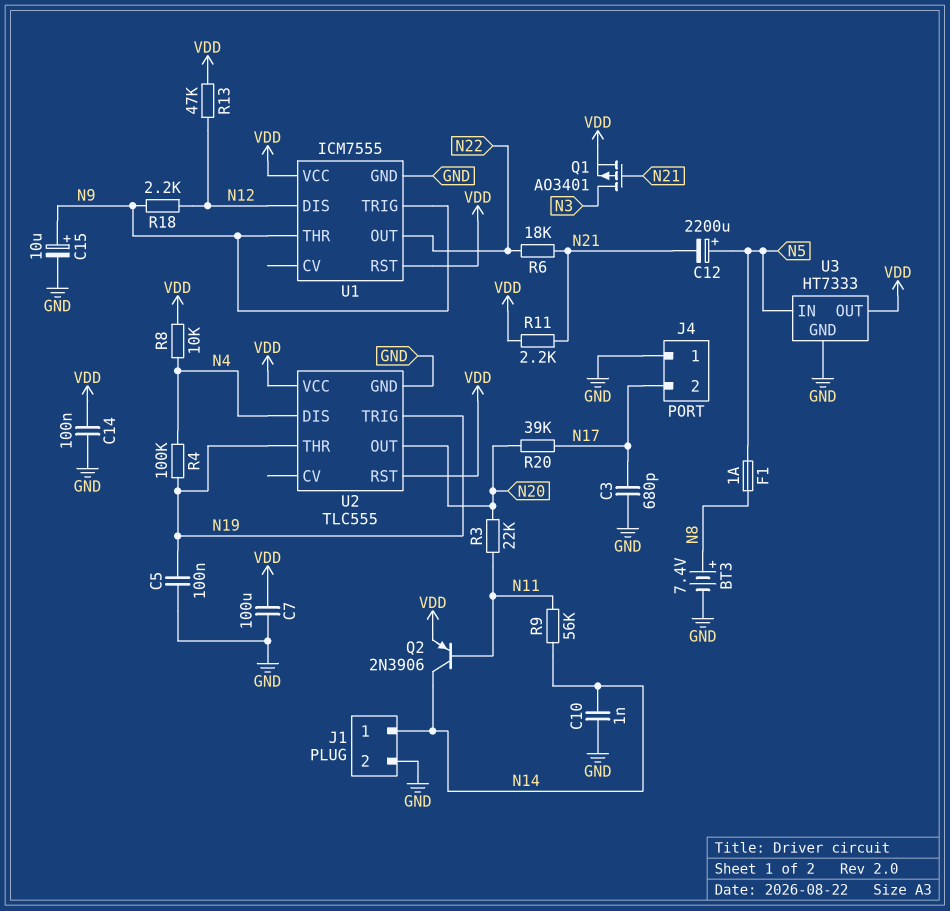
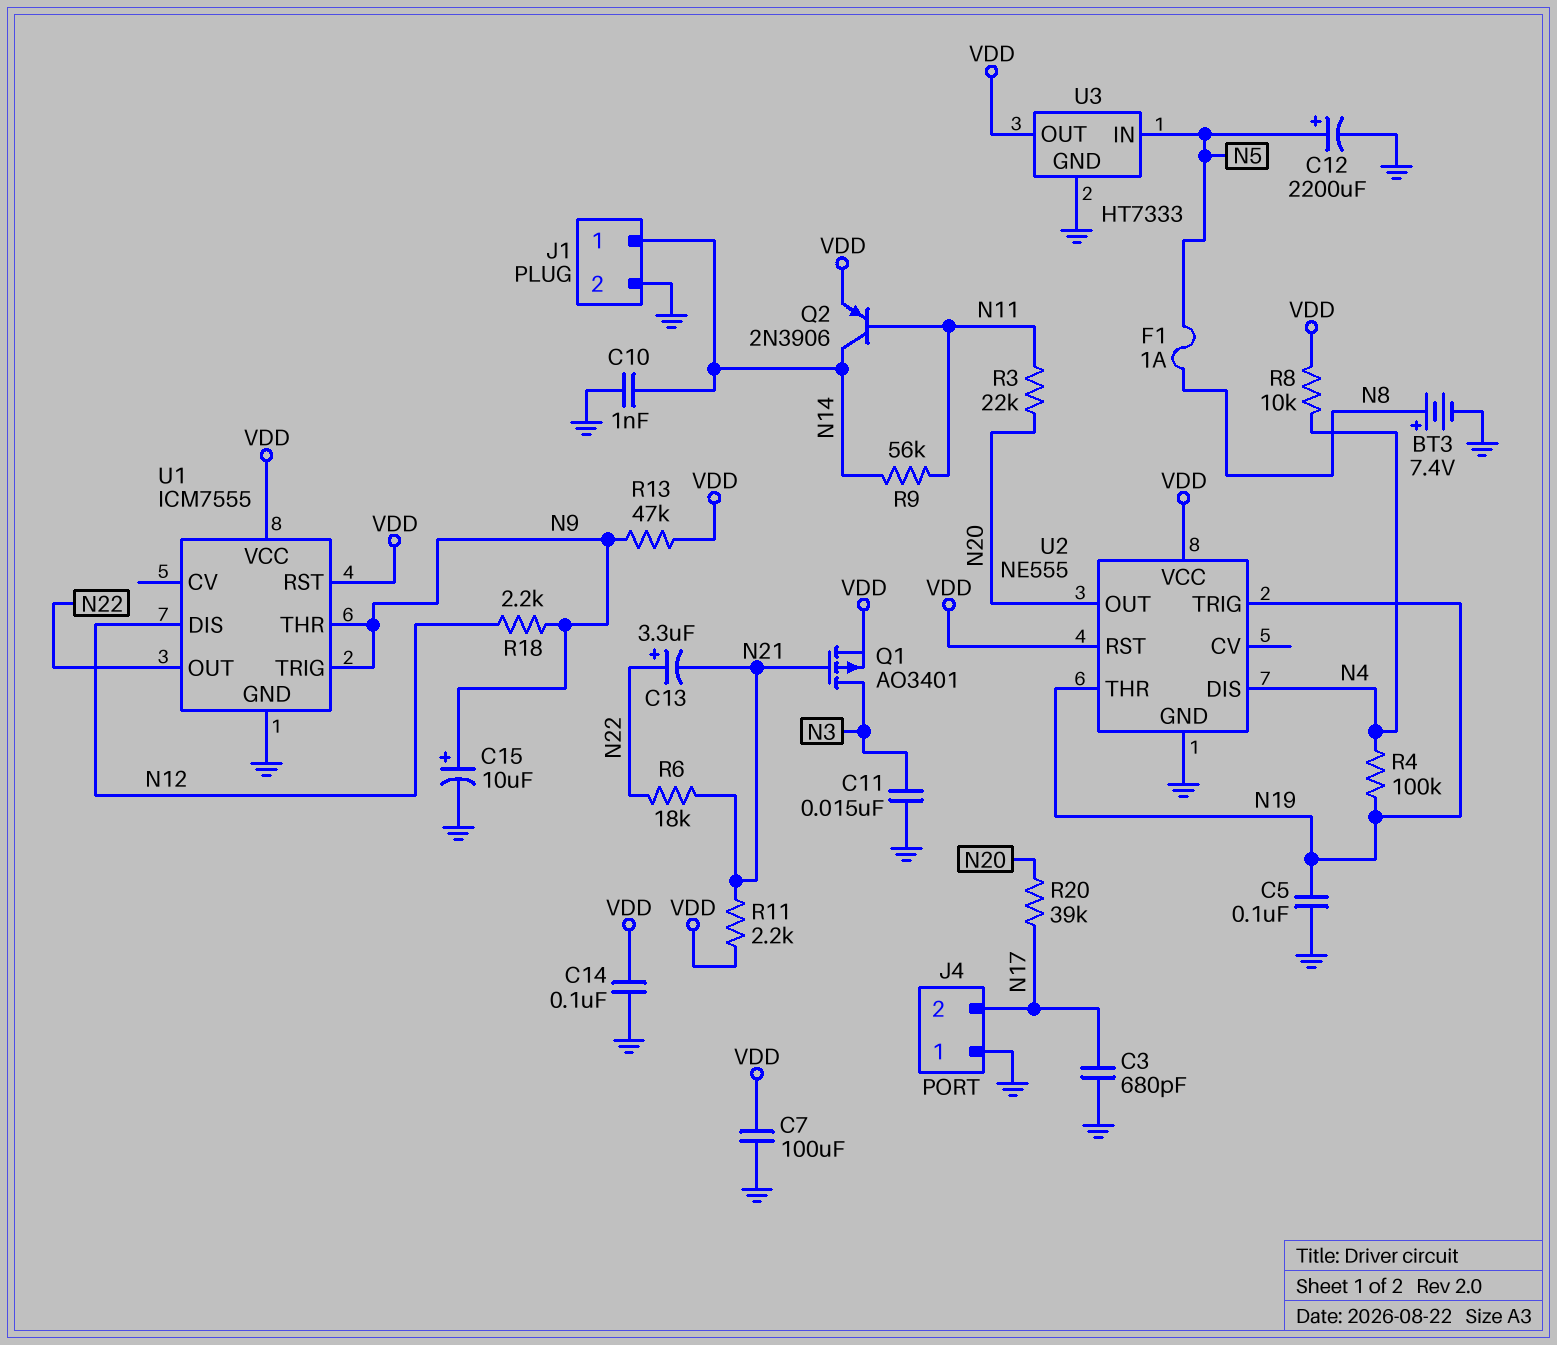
C11: none -> 15nF (GND, N3)
C12: 2200uF (plus N5, minus N21) -> 2200uF (plus N5, minus GND)
C13: none -> 3.3uF (plus N22, minus N21)
R13: 47k (N12, VDD) -> 47k (N9, VDD)
U2: TLC555 -> NE555

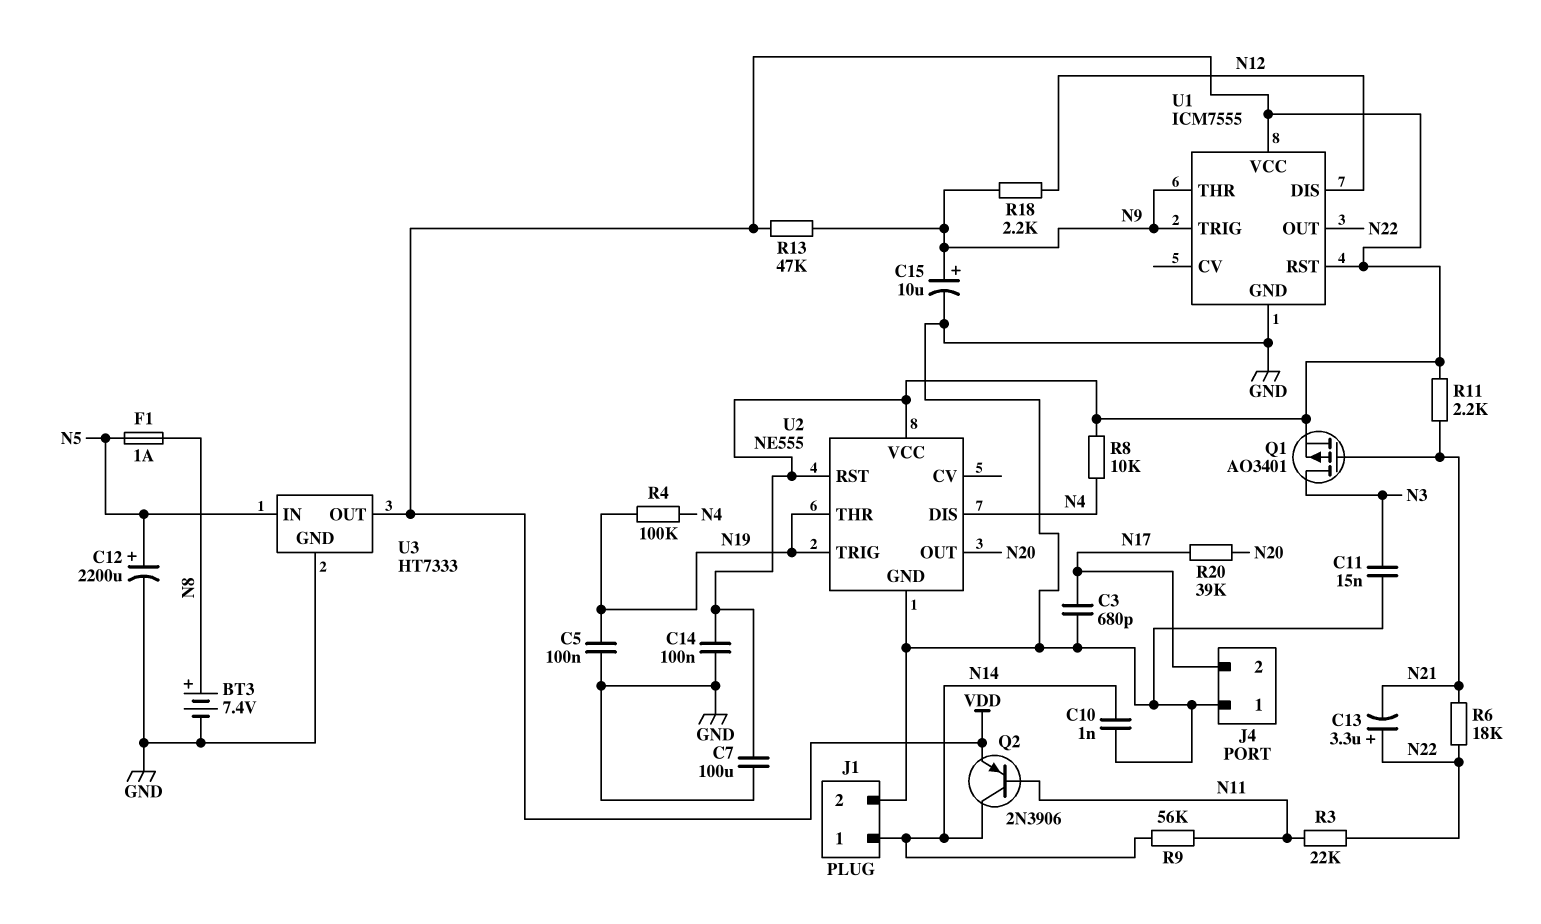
R3: 22k (N11, N20) -> 22k (N11, N22)

